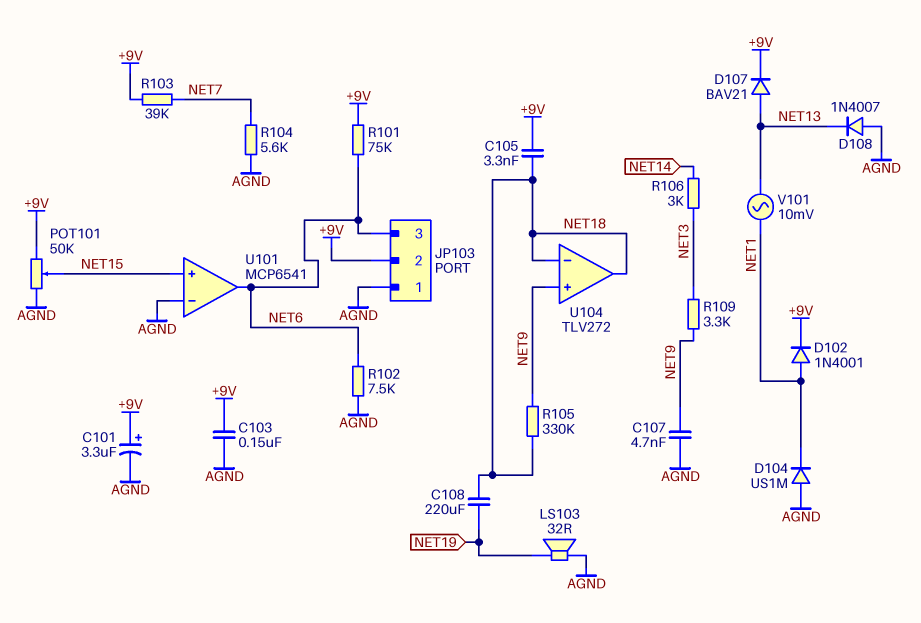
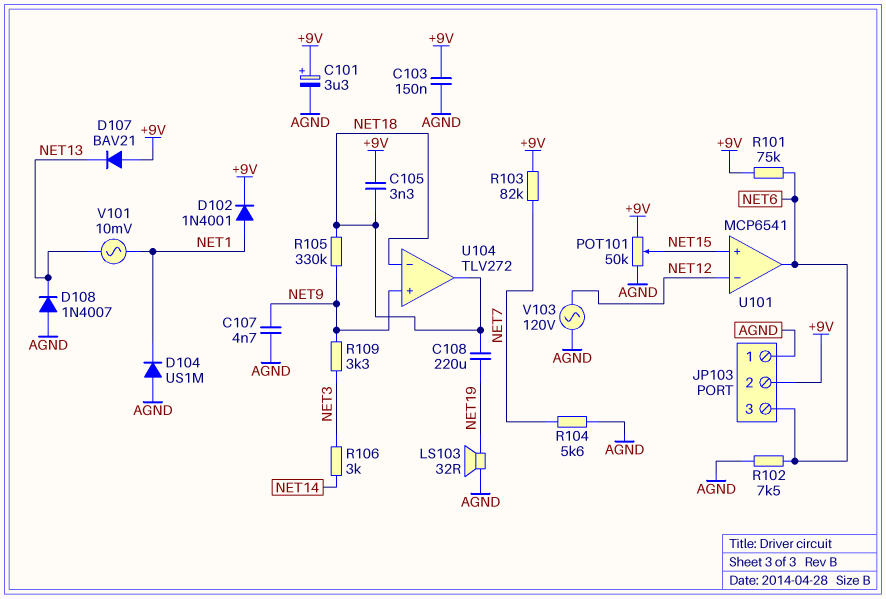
D107: diode BAV21 (A NET13, K +9V) -> diode BAV21 (A +9V, K NET13)
R103: 39k (+9V, NET7) -> 82k (+9V, NET7)
U101 pin in-: AGND -> NET12
V103: none -> AC 120V (AGND, NET12)

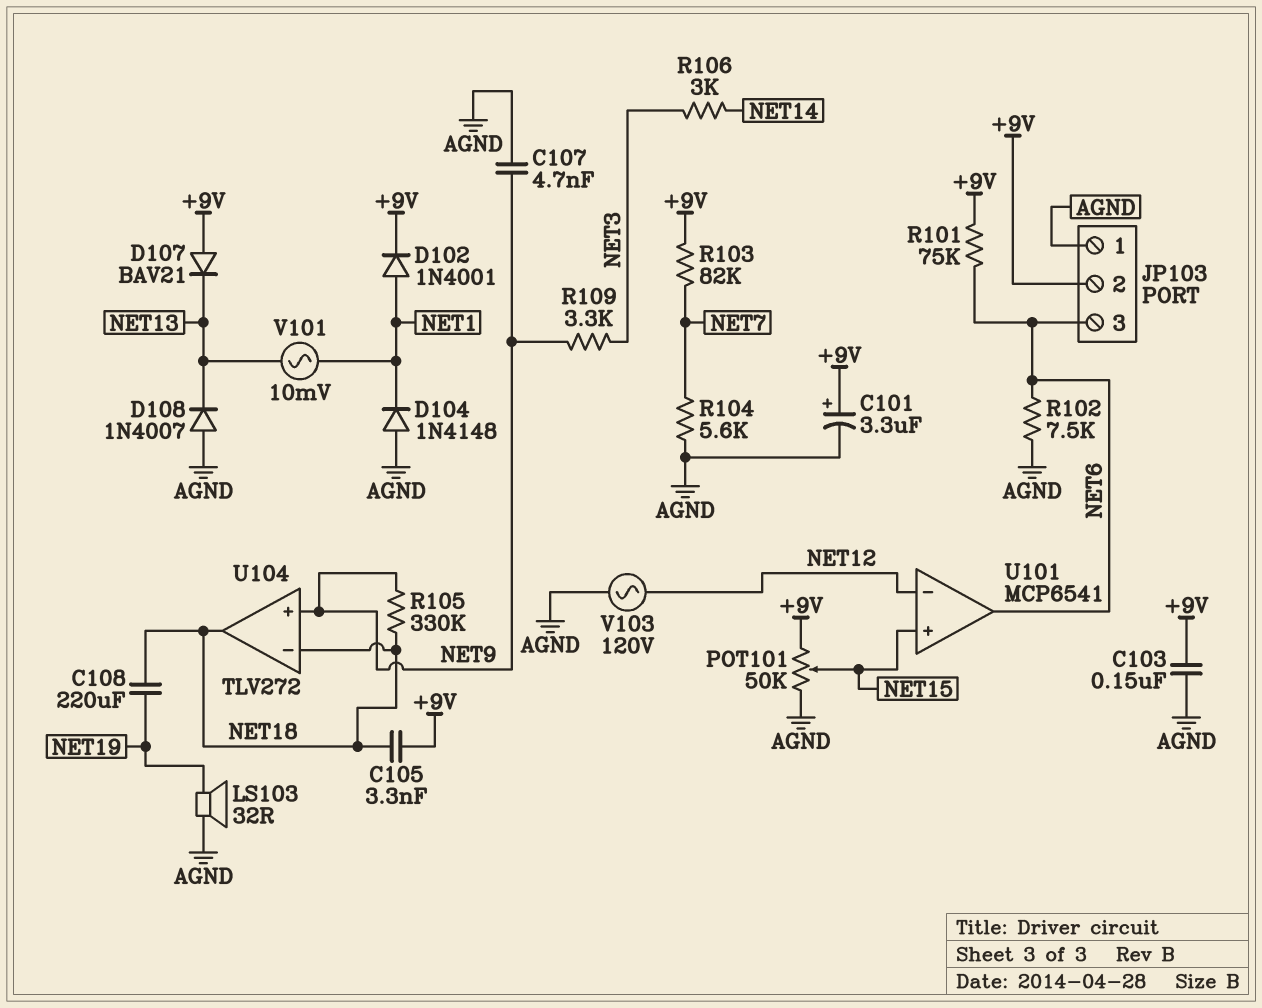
D104: diode US1M (A AGND, K NET1) -> diode 1N4148 (A AGND, K NET1)

